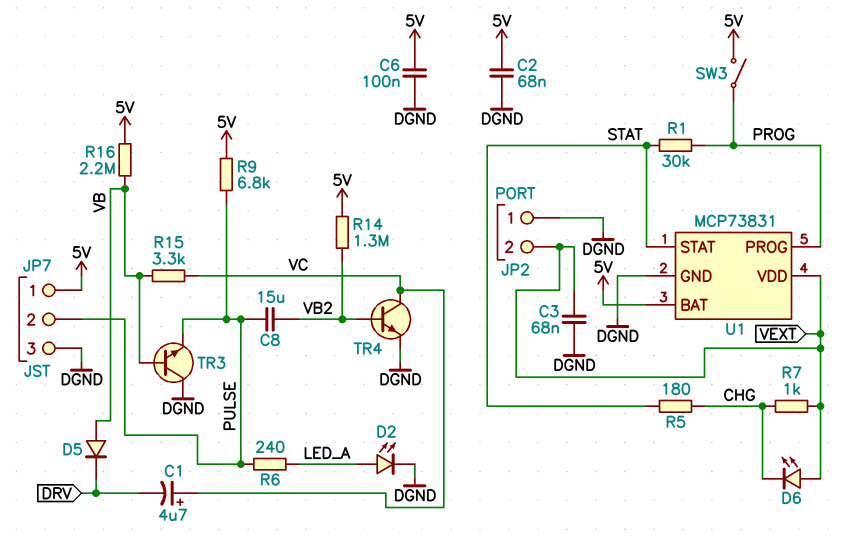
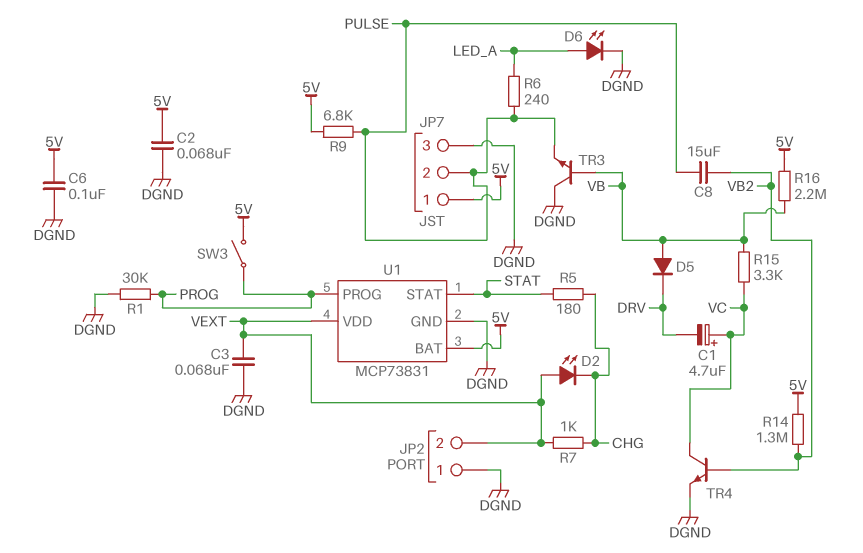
D2: LED (A LED_A, K DGND) -> LED (A VEXT, K CHG)
D6: LED (A VEXT, K CHG) -> LED (A LED_A, K DGND)
R1: 30k (PROG, STAT) -> 30k (DGND, PROG)

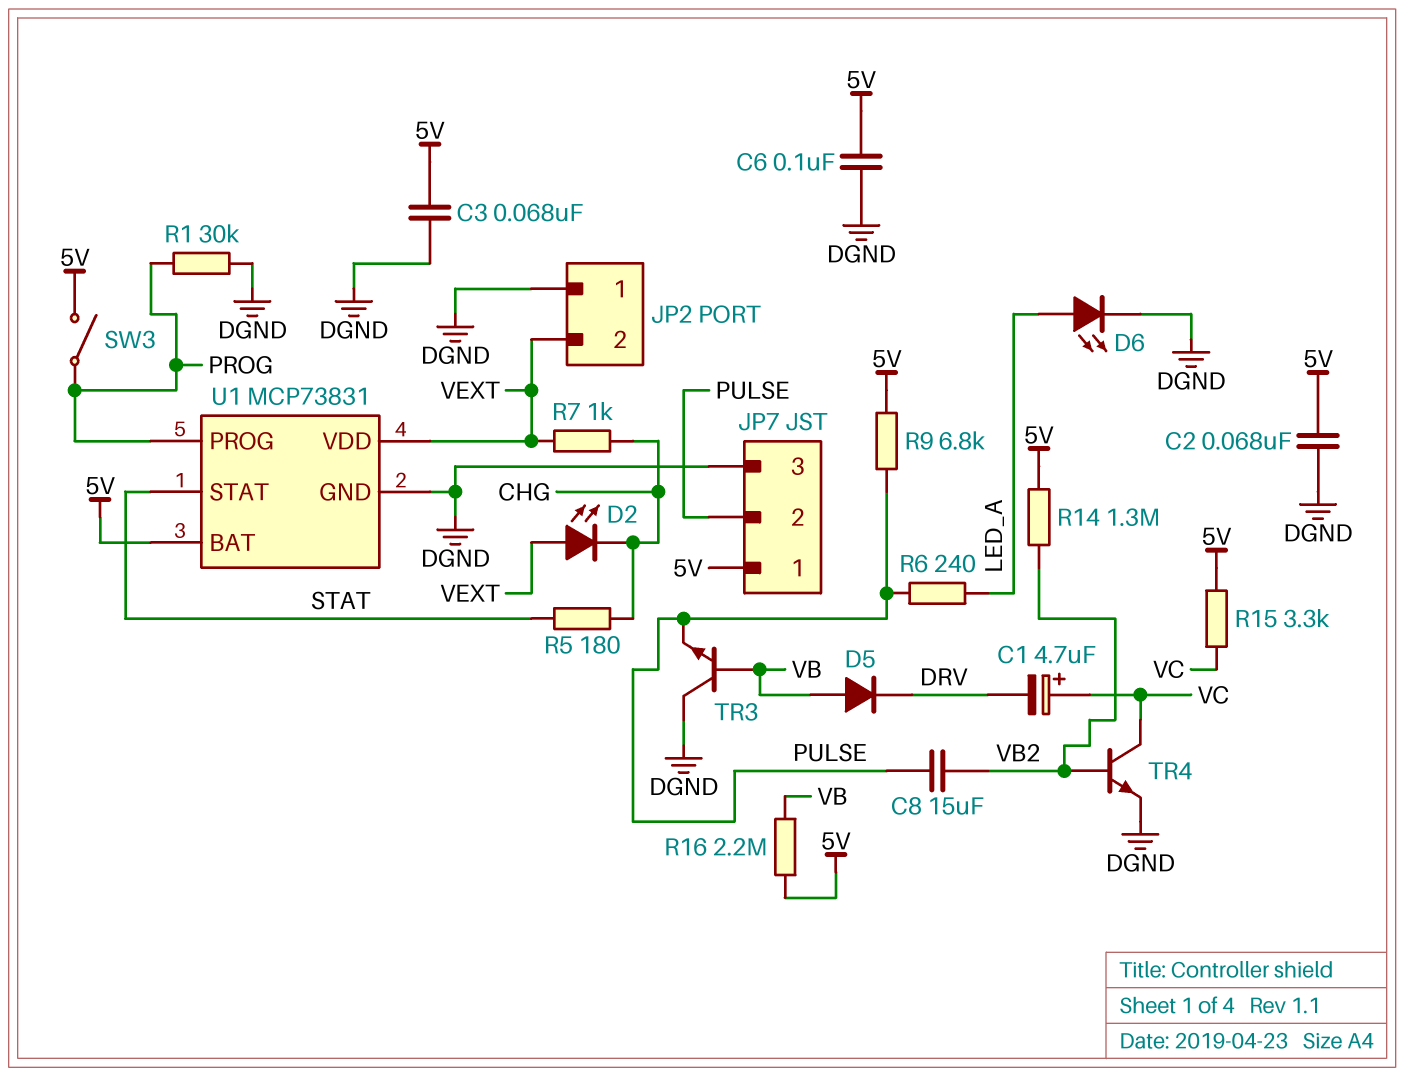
C3: 68nF (DGND, VEXT) -> 68nF (5V, DGND)
R15: 3.3k (VB, VC) -> 3.3k (5V, VC)

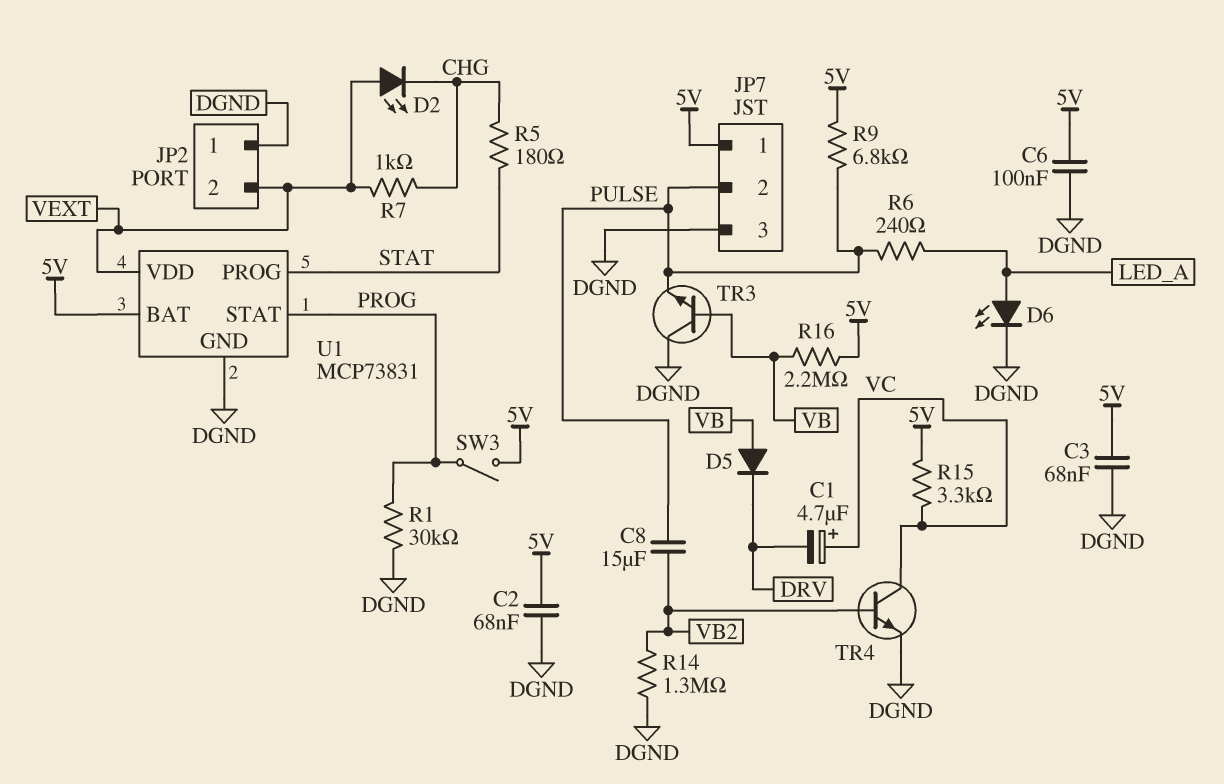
R14: 1.3M (5V, VB2) -> 1.3M (DGND, VB2)
U1 pin PROG: PROG -> STAT
U1 pin STAT: STAT -> PROG

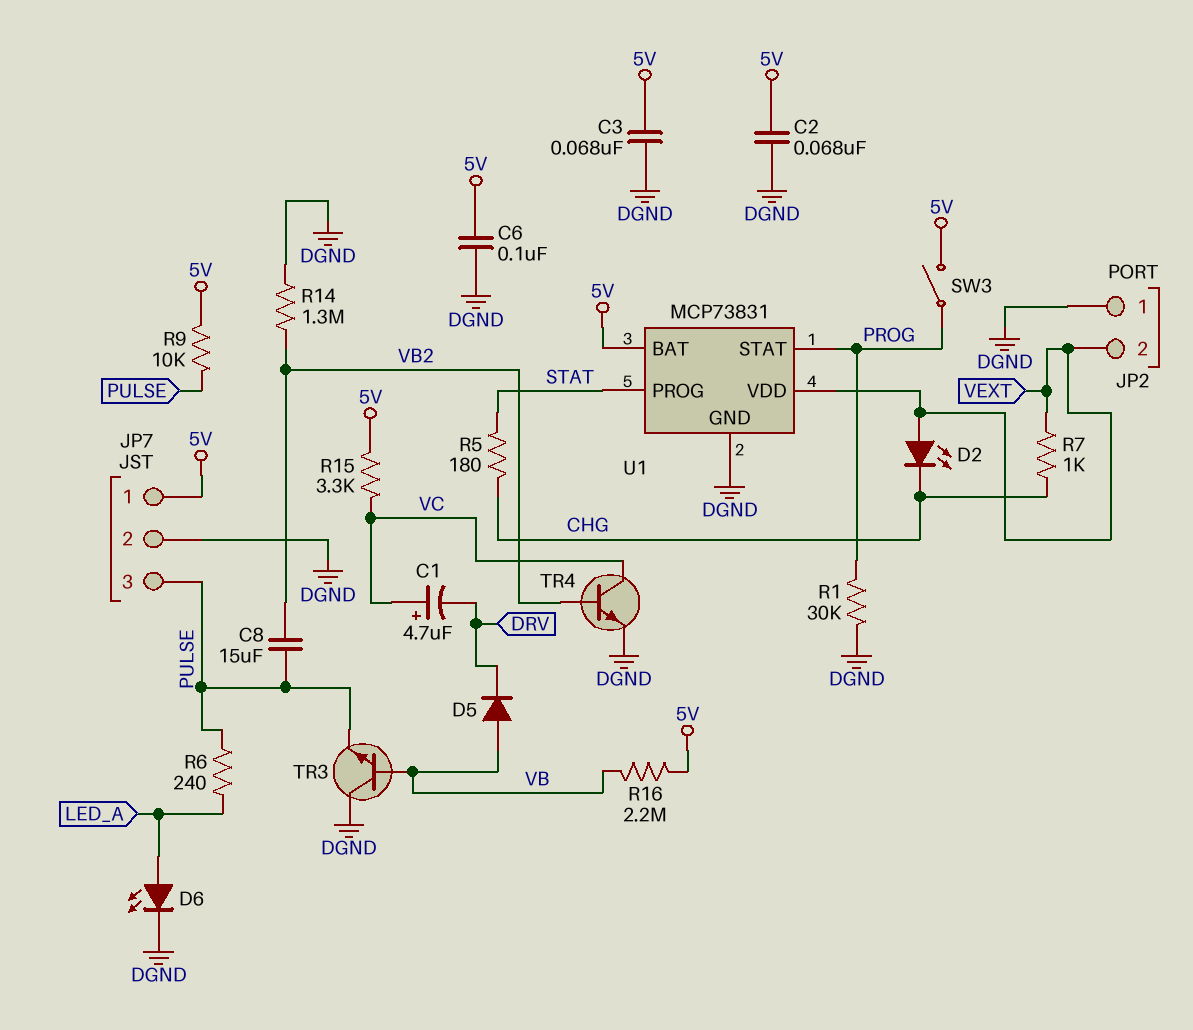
JP7 pin 2: PULSE -> DGND
JP7 pin 3: DGND -> PULSE
R9: 6.8k (5V, PULSE) -> 10k (5V, PULSE)

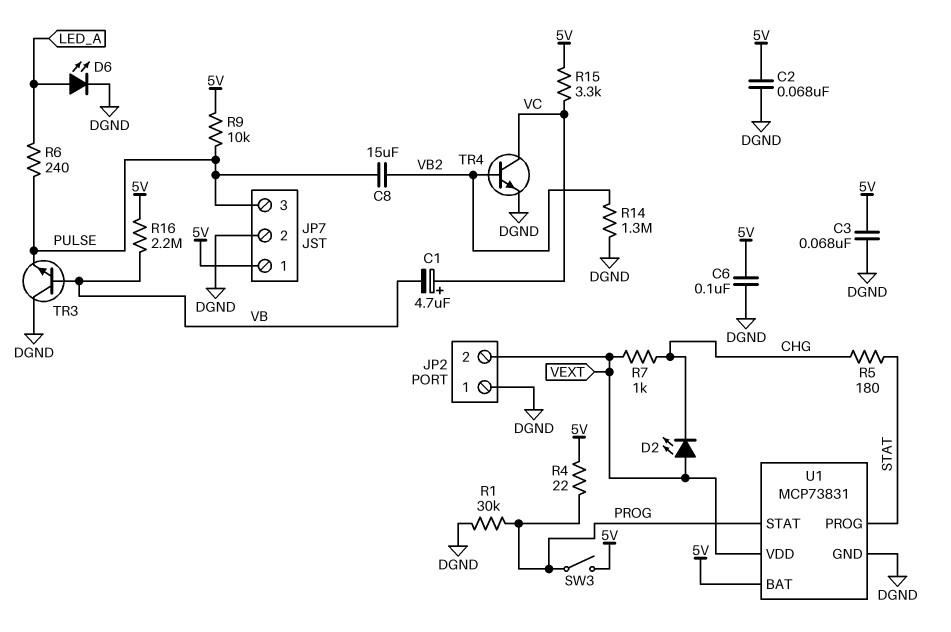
C1: 4.7uF (plus VC, minus DRV) -> 4.7uF (plus VC, minus VB)
D5: diode (A VB, K DRV) -> none
R4: none -> 22 (5V, PROG)

